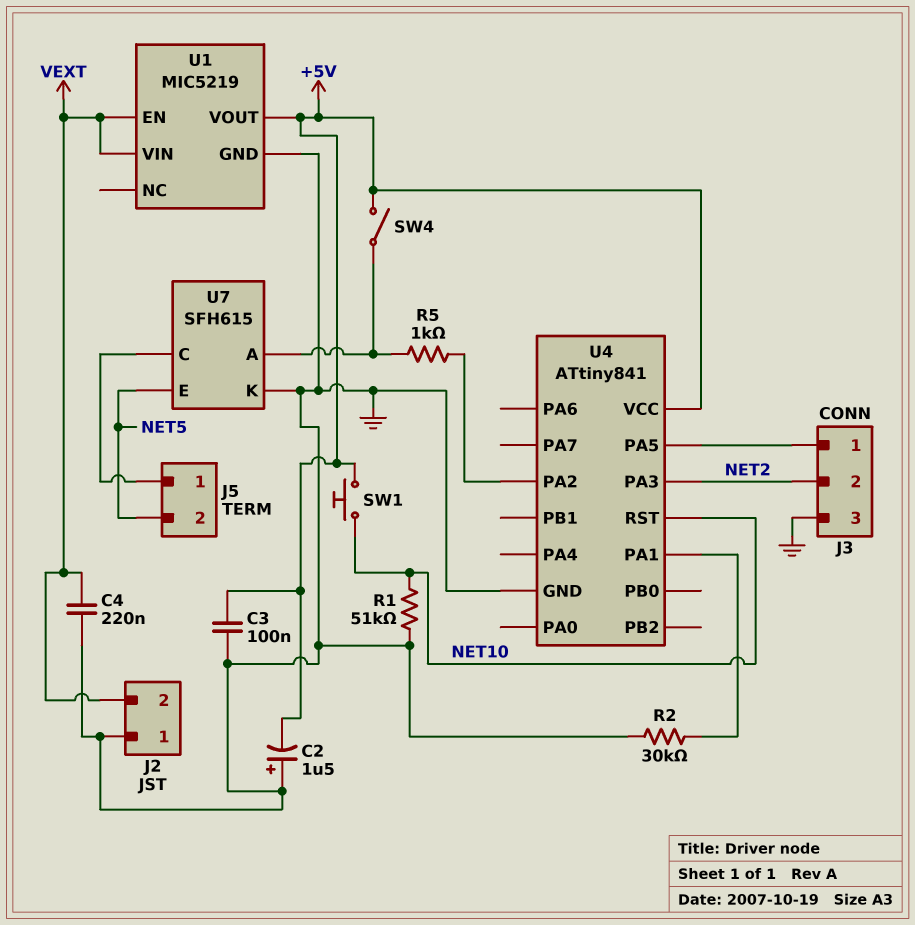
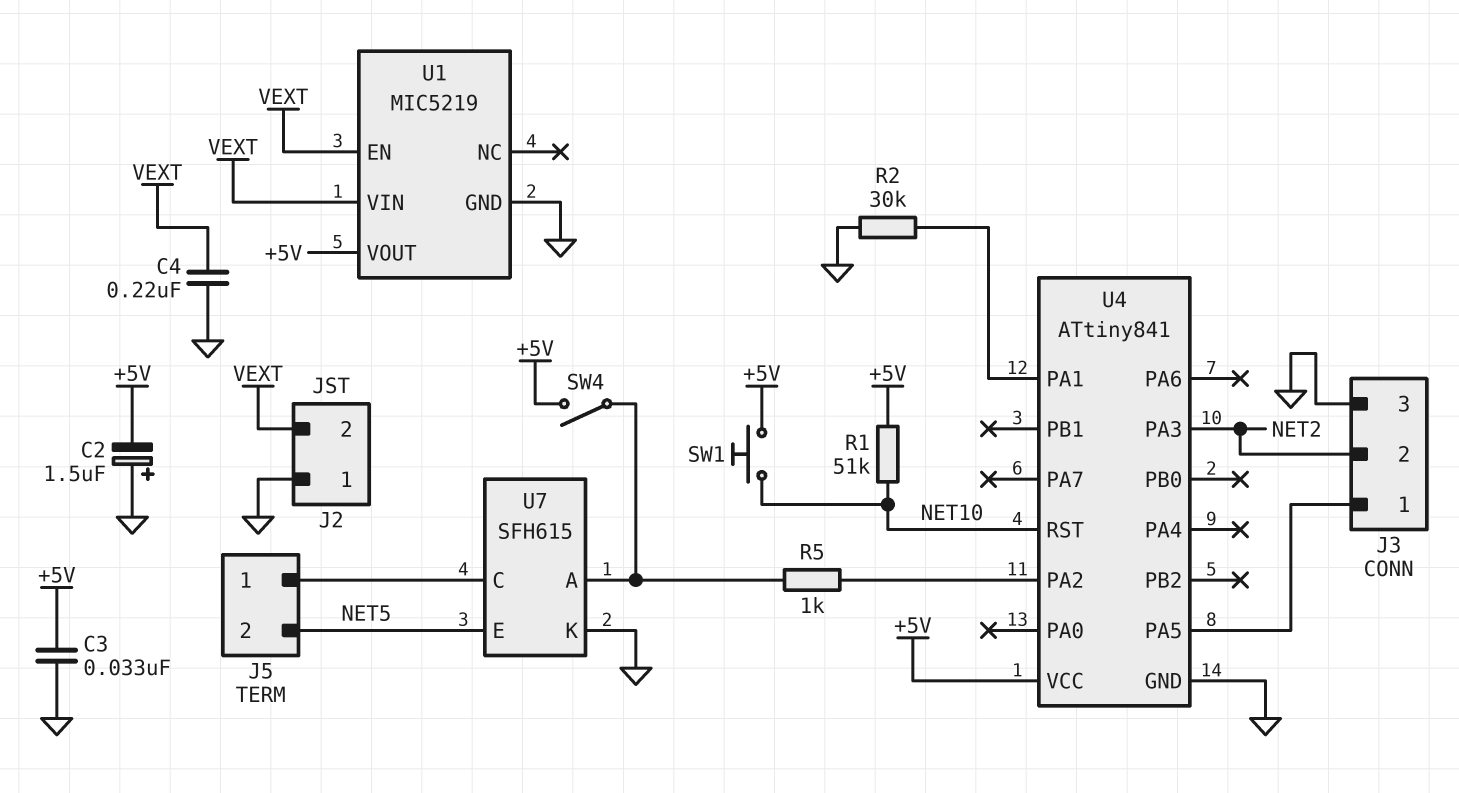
C3: 100nF (+5V, GND) -> 33nF (+5V, GND)
R1: 51k (GND, NET10) -> 51k (+5V, NET10)

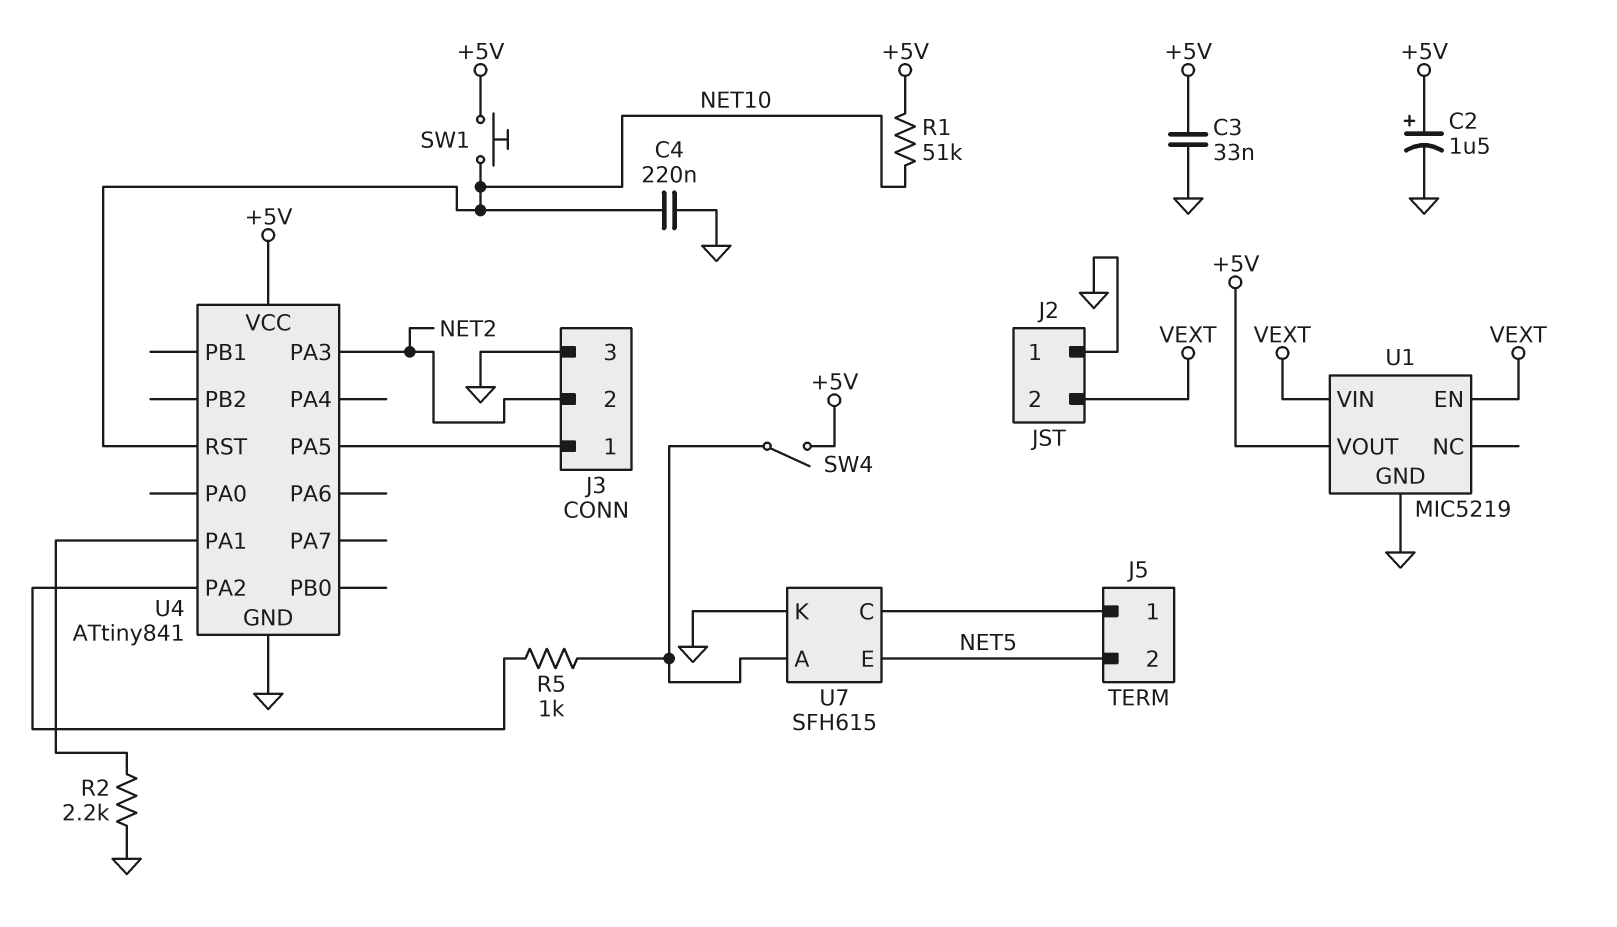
C2: 1.5uF (plus GND, minus +5V) -> 1.5uF (plus +5V, minus GND)
C4: 220nF (GND, VEXT) -> 220nF (GND, NET10)
R2: 30k (GND, U4/PA1) -> 2.2k (GND, U4/PA1)

